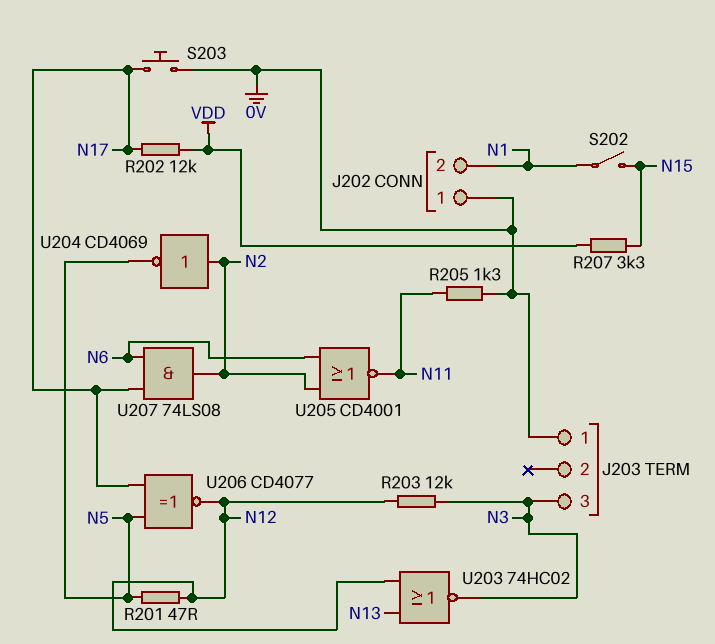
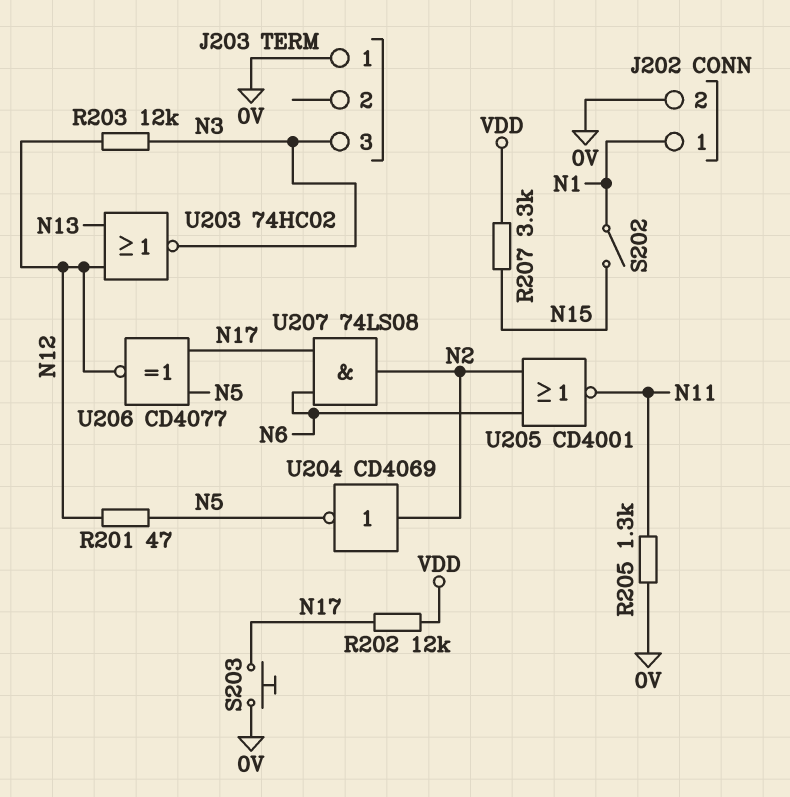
J202 pin 1: 0V -> N1
J202 pin 2: N1 -> 0V

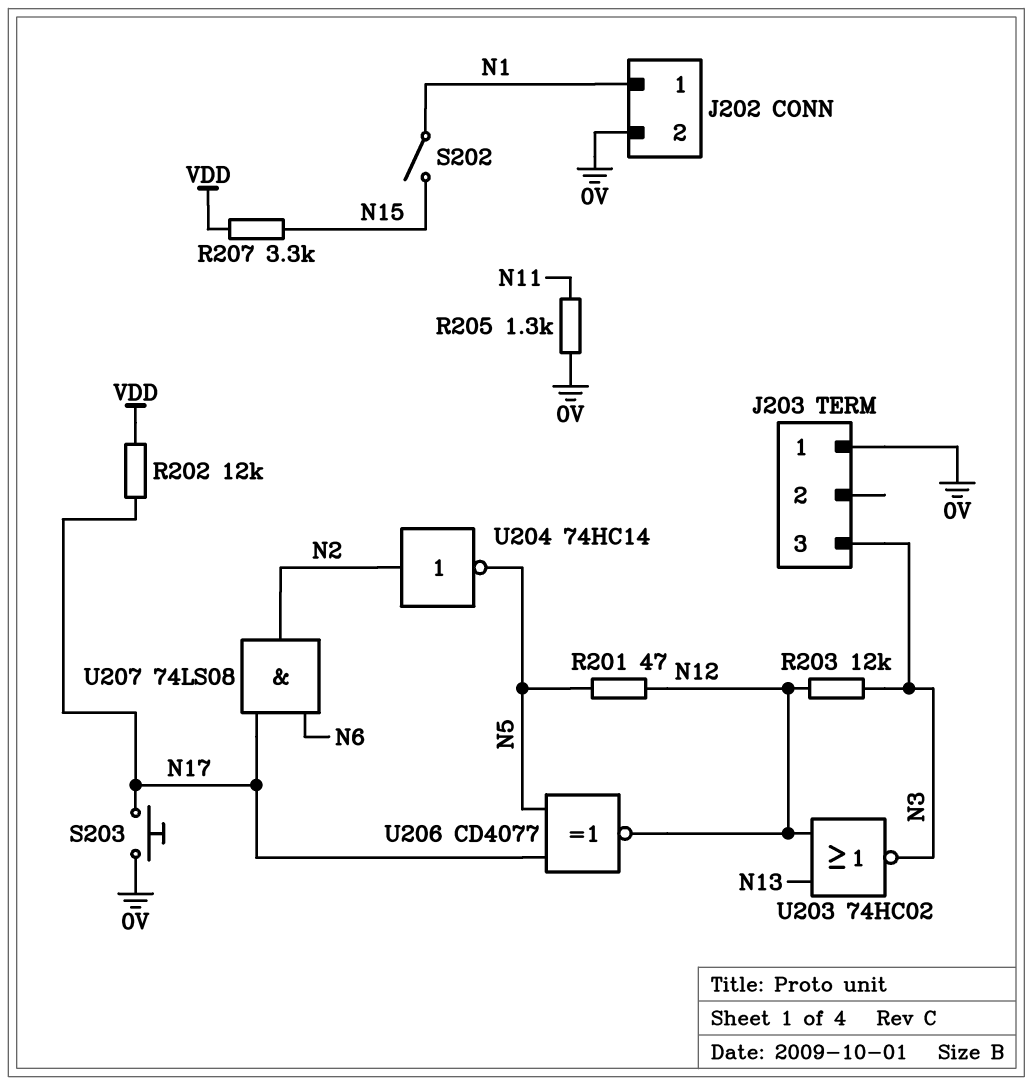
U204: NOT CD4069 (in N2, out N5) -> NOT 74HC14 (in N2, out N5)
U205: NOR CD4001 (in N2, in N6, out N11) -> none

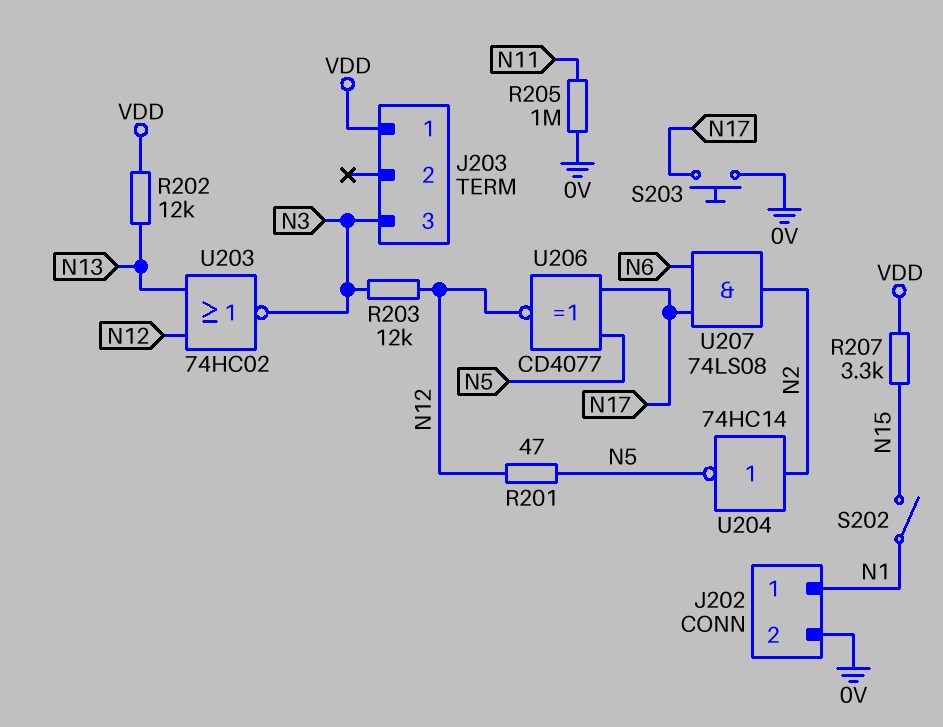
J203 pin 1: 0V -> VDD
R202: 12k (N17, VDD) -> 12k (N13, VDD)
R205: 1.3k (0V, N11) -> 1M (0V, N11)

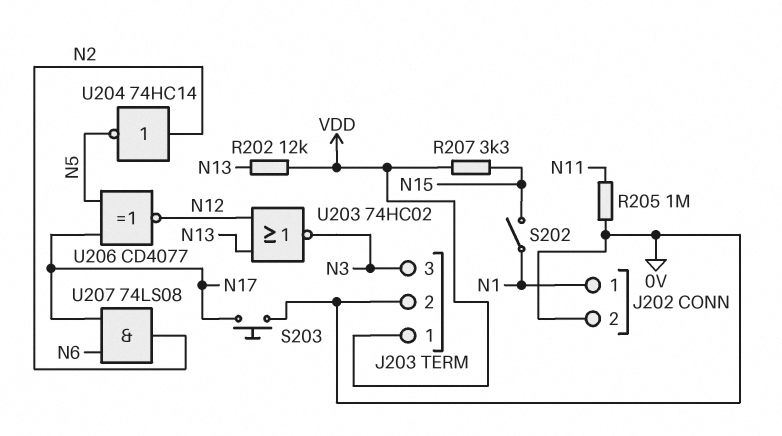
J203 pin 2: none -> 0V
R201: 47 (N5, N12) -> none
R203: 12k (N3, N12) -> none

